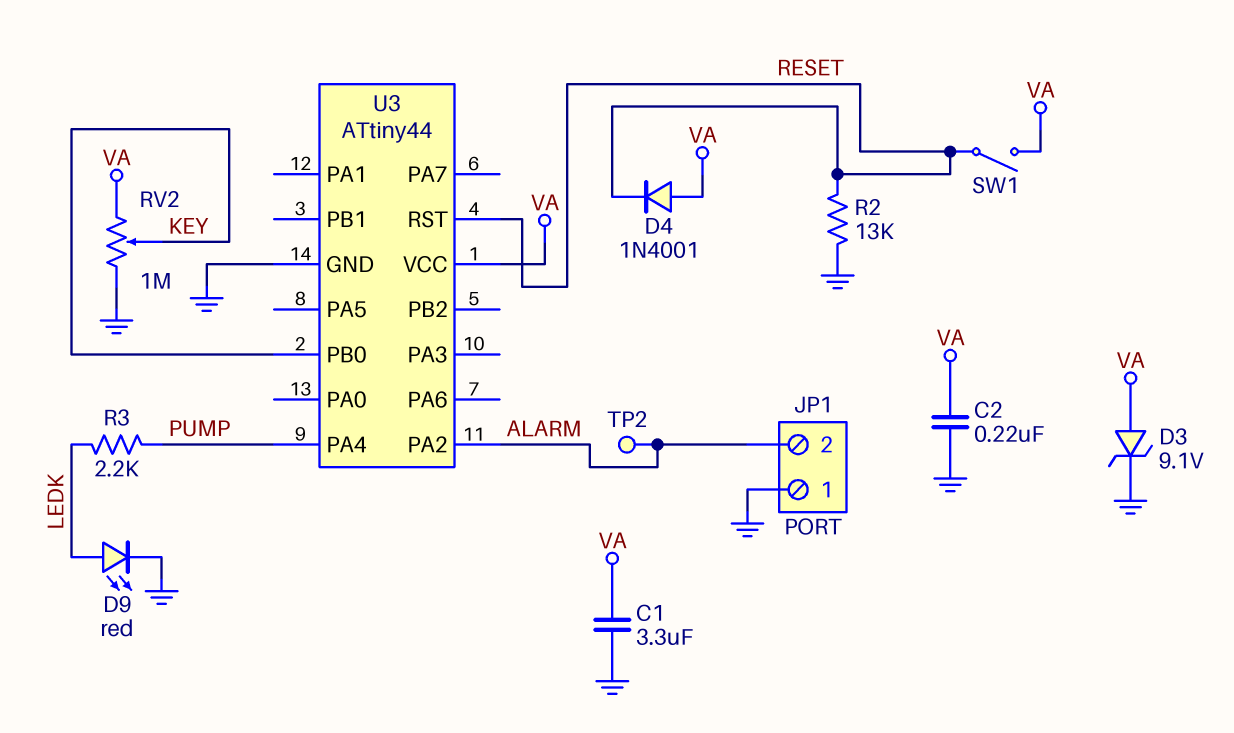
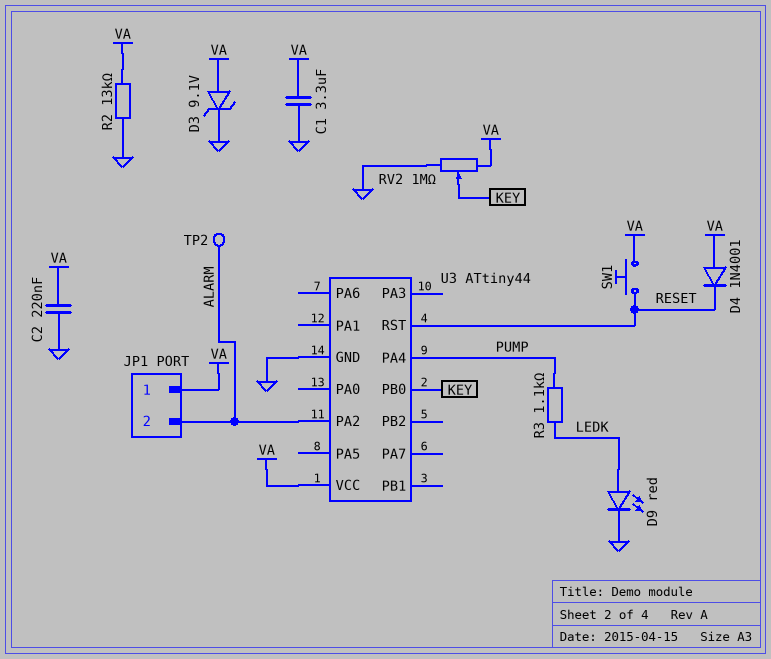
JP1 pin 1: GND -> VA
R2: 13k (GND, RESET) -> 13k (GND, VA)
R3: 2.2k (LEDK, PUMP) -> 1.1k (LEDK, PUMP)
SW1: switch (RESET, VA) -> button (RESET, VA)

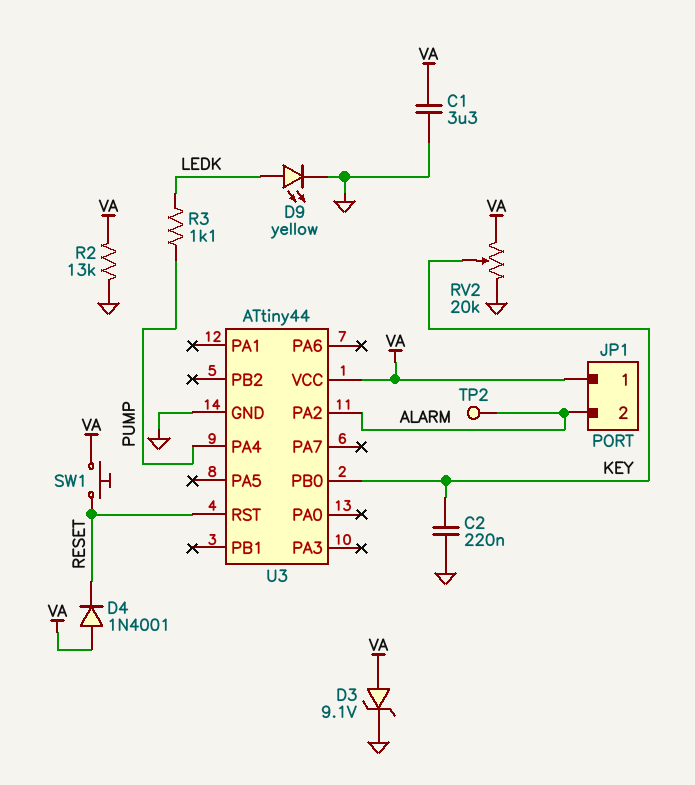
C2: 220nF (GND, VA) -> 220nF (GND, KEY)
D9: LED red (A LEDK, K GND) -> LED yellow (A LEDK, K GND)
RV2: 1M (GND, VA, wiper KEY) -> 20k (GND, VA, wiper KEY)

